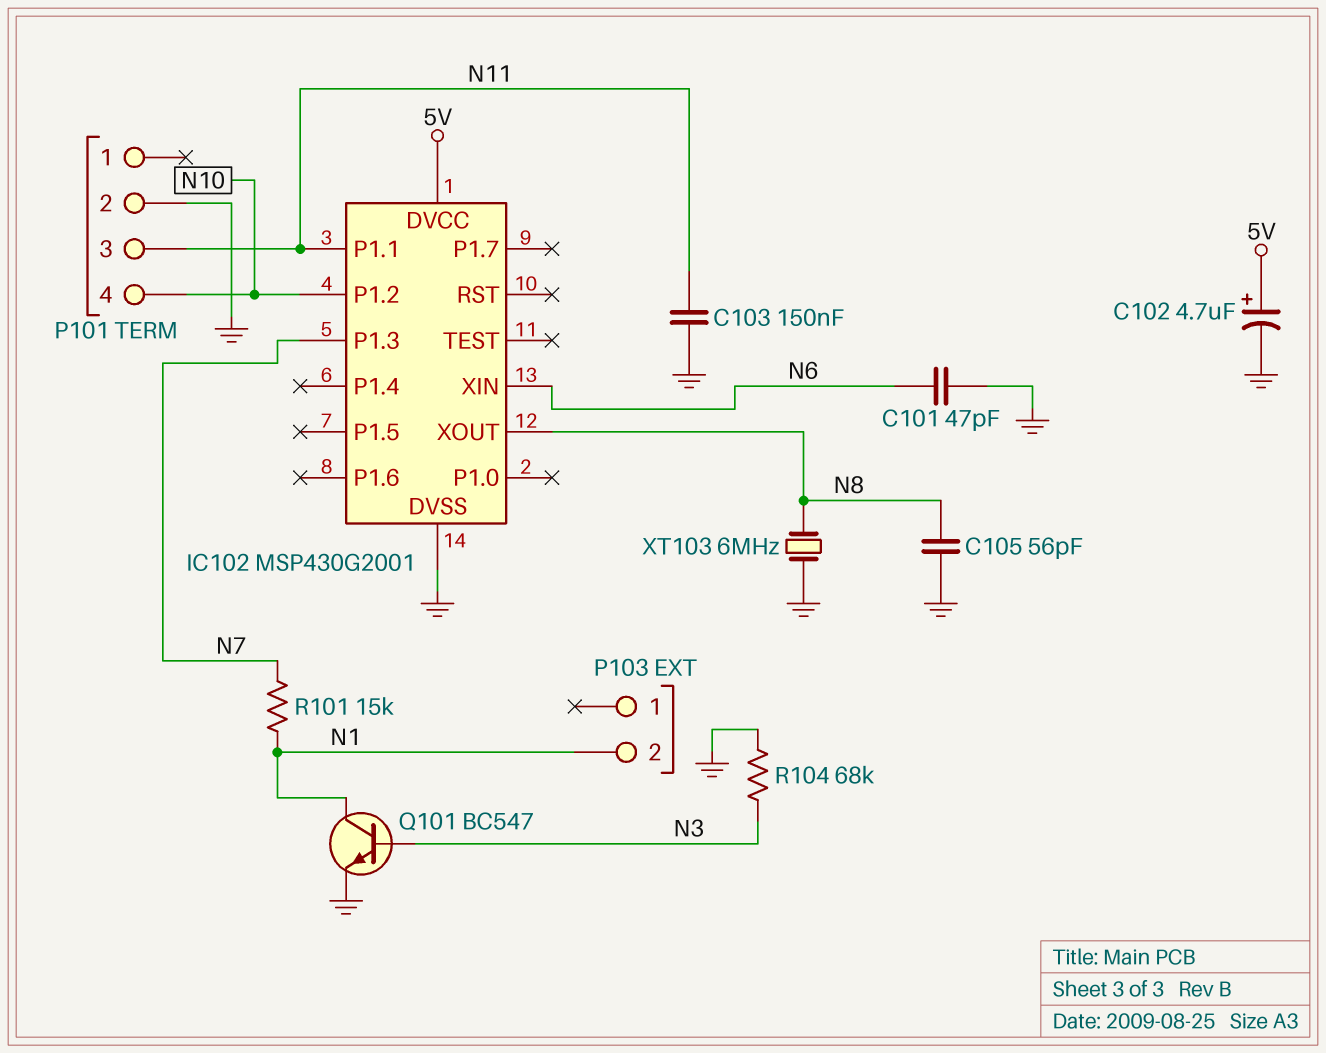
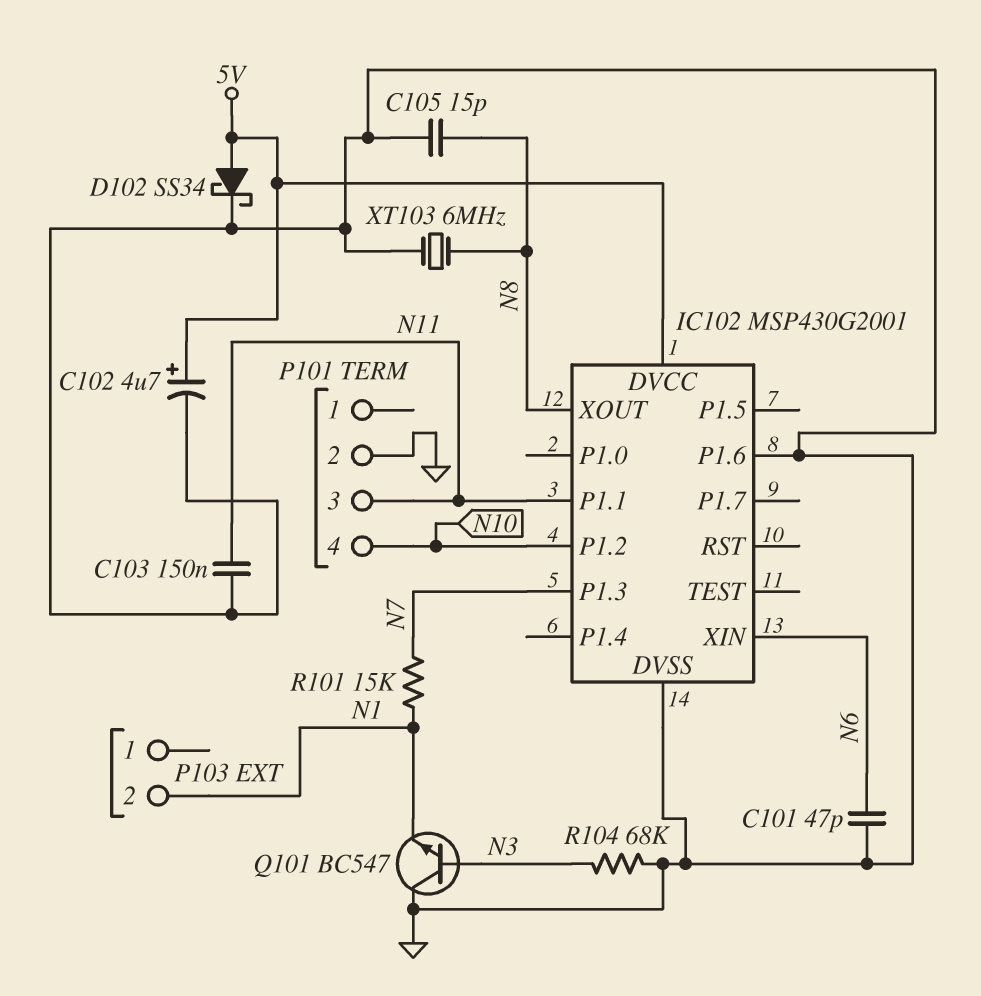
C105: 56pF (GND, N8) -> 15pF (GND, N8)
D102: none -> schottky SS34 (A 5V, K GND)
IC102 pin P1.6: none -> GND
Q101: NPN BC547 (B N3, C N1, E GND) -> NPN BC547 (B N3, C GND, E N1)

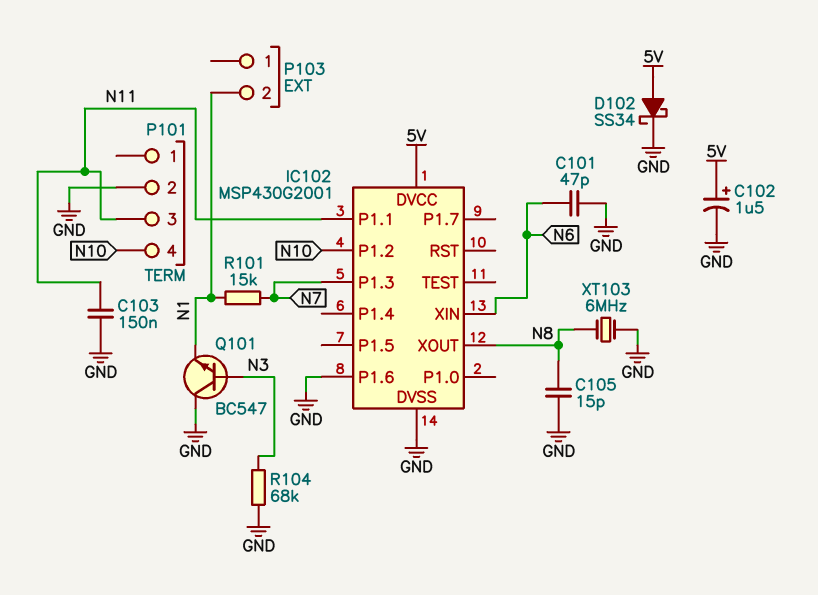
C102: 4.7uF (plus 5V, minus GND) -> 1.5uF (plus 5V, minus GND)

